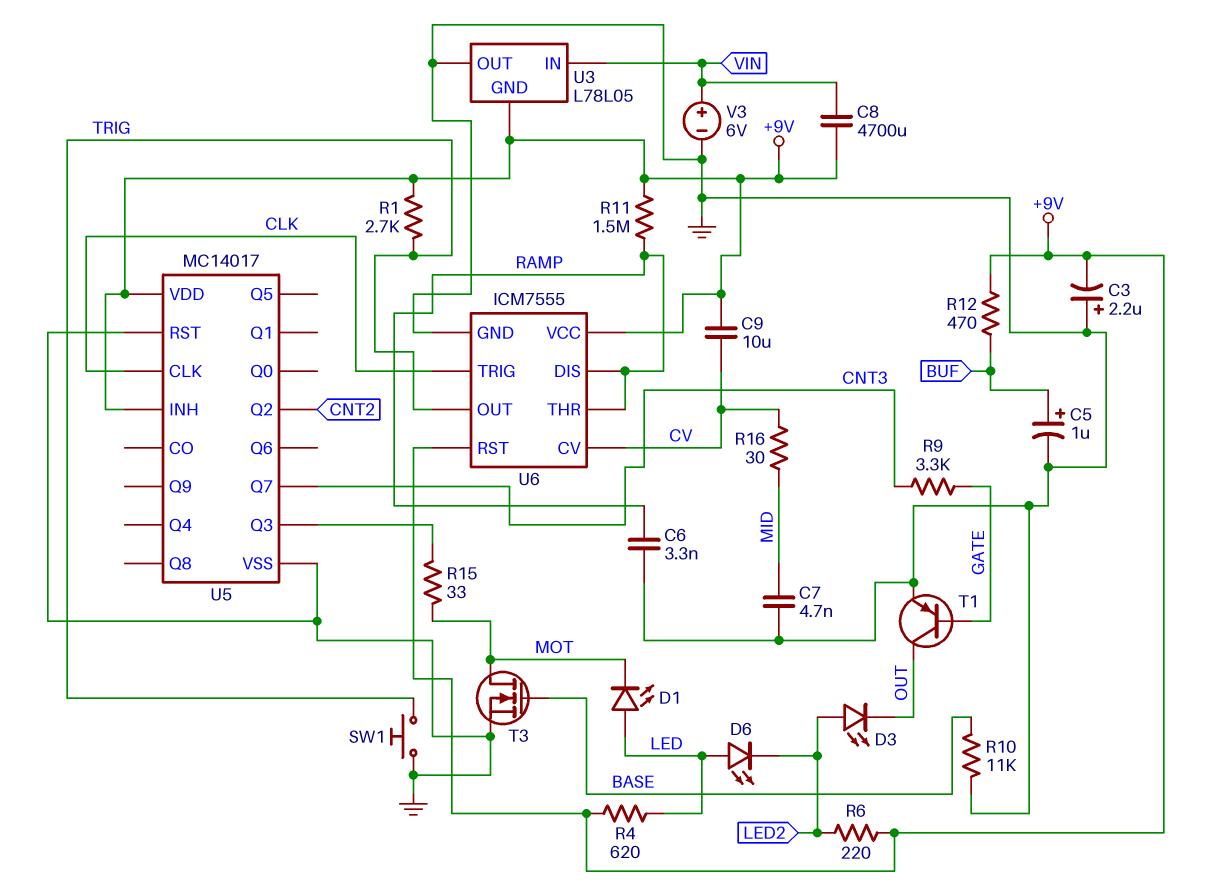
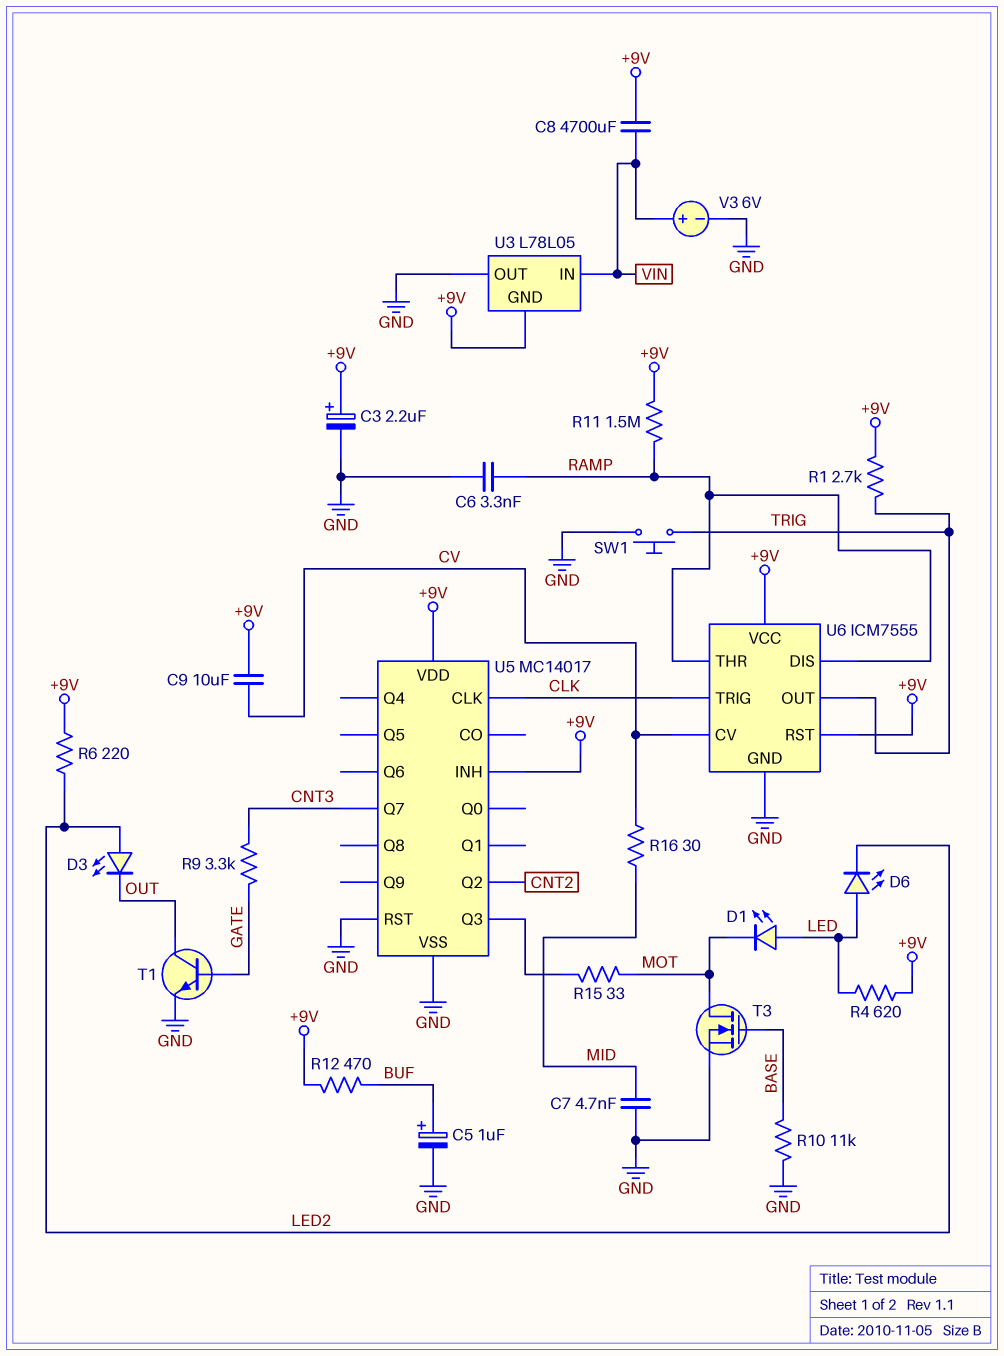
C3: 2.2uF (plus GND, minus +9V) -> 2.2uF (plus +9V, minus GND)
T1: PNP (B GATE, C OUT, E GND) -> NPN (B GATE, C OUT, E GND)

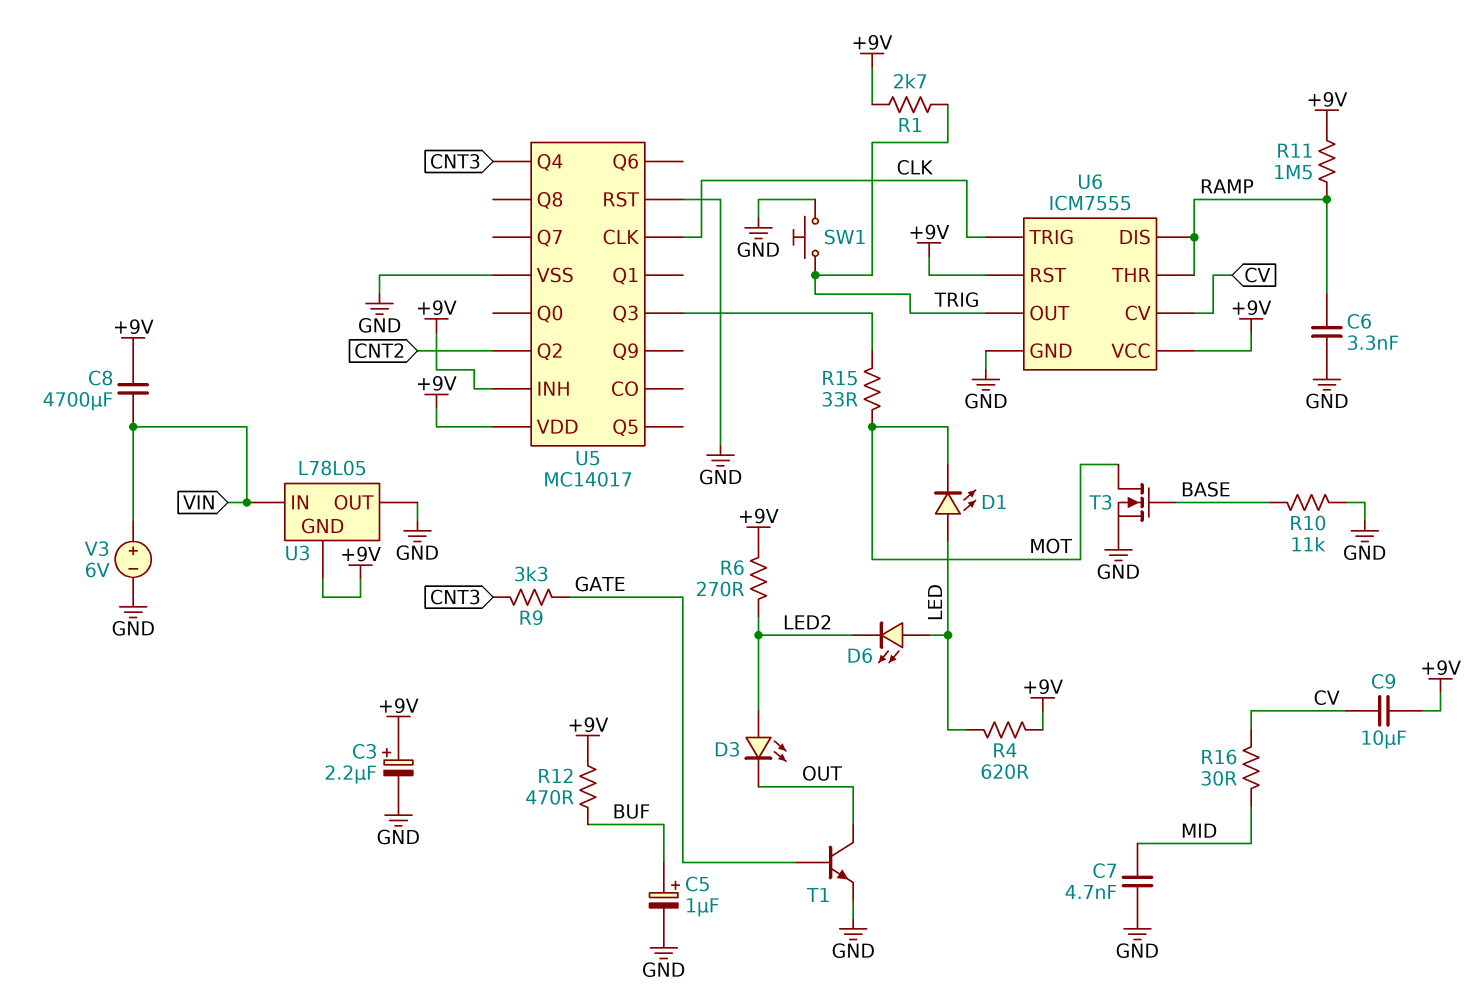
R6: 220 (+9V, LED2) -> 270 (+9V, LED2)
U5 pin Q4: none -> CNT3
U5 pin Q7: CNT3 -> none

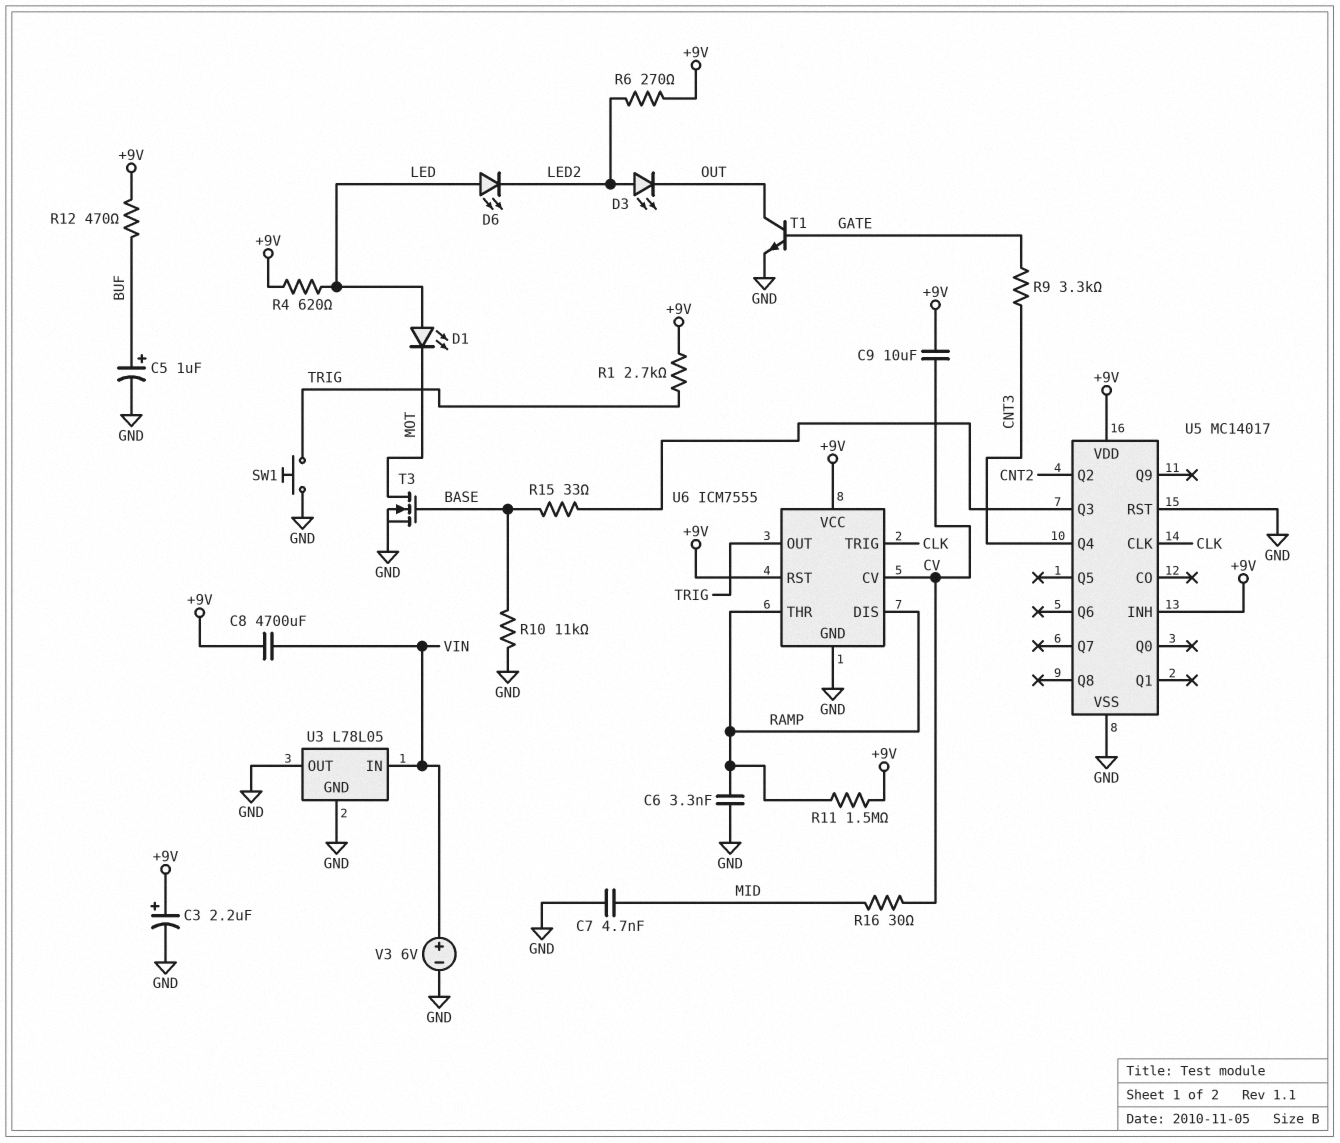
R15: 33 (MOT, U5/Q3) -> 33 (BASE, U5/Q3)
U3 pin GND: +9V -> GND

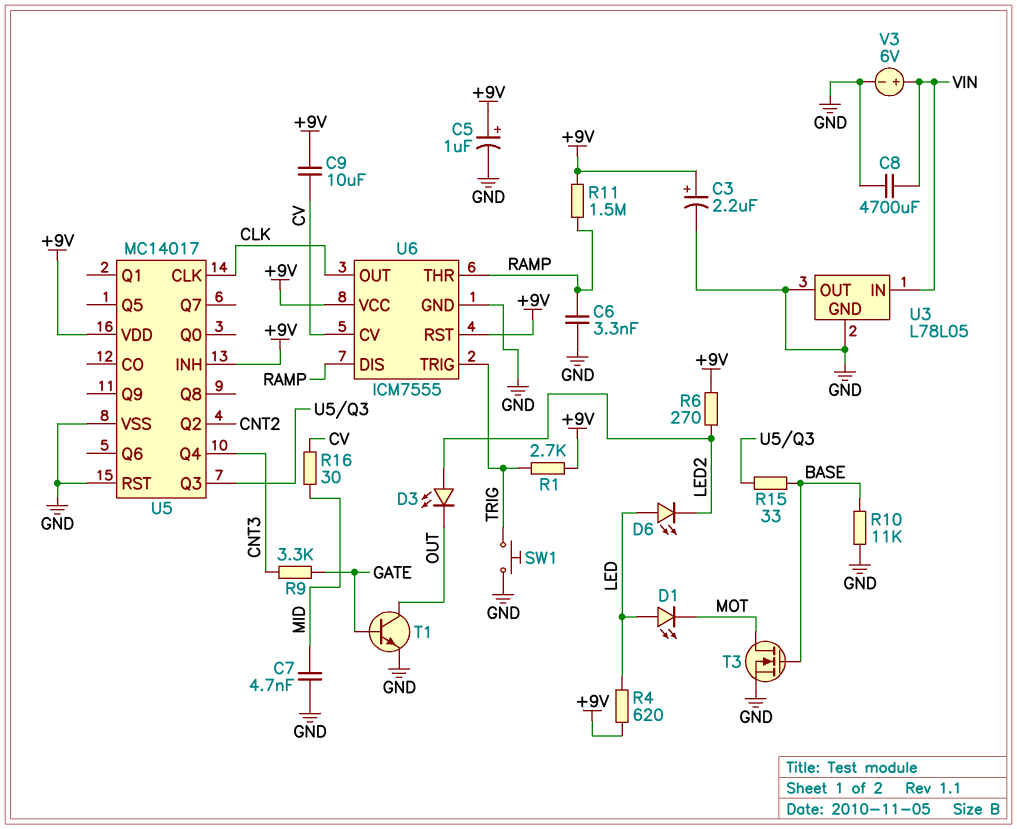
C5: 1uF (plus BUF, minus GND) -> 1uF (plus +9V, minus GND)
C8: 4700uF (+9V, VIN) -> 4700uF (GND, VIN)
R12: 470 (+9V, BUF) -> none
U6 pin OUT: TRIG -> CLK
U6 pin TRIG: CLK -> TRIG

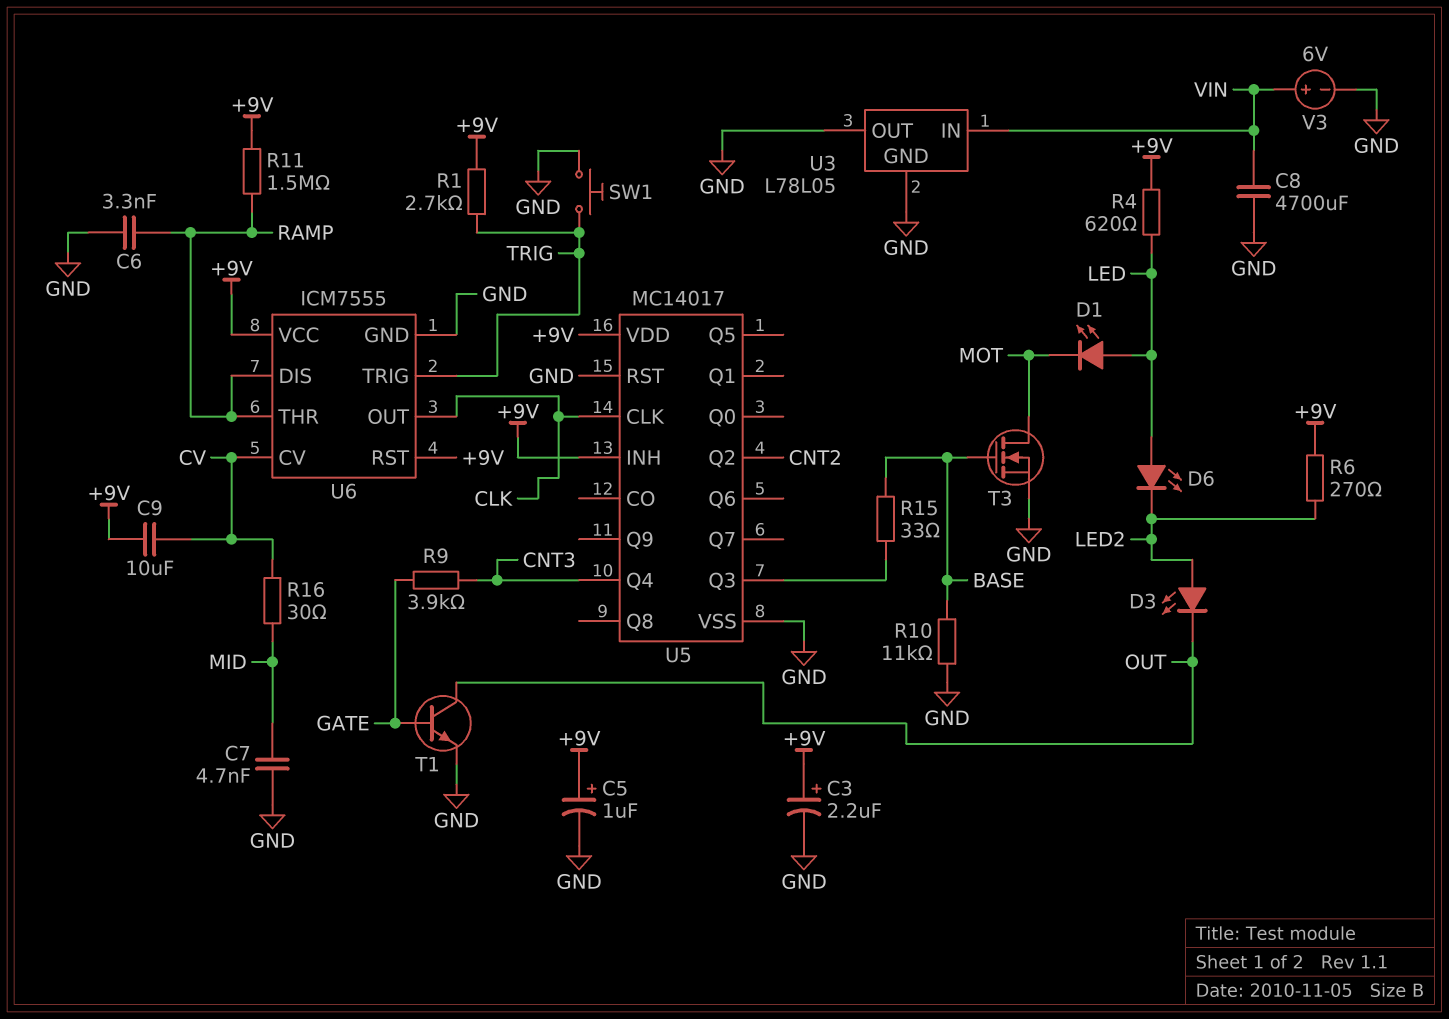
R9: 3.3k (CNT3, GATE) -> 3.9k (CNT3, GATE)

